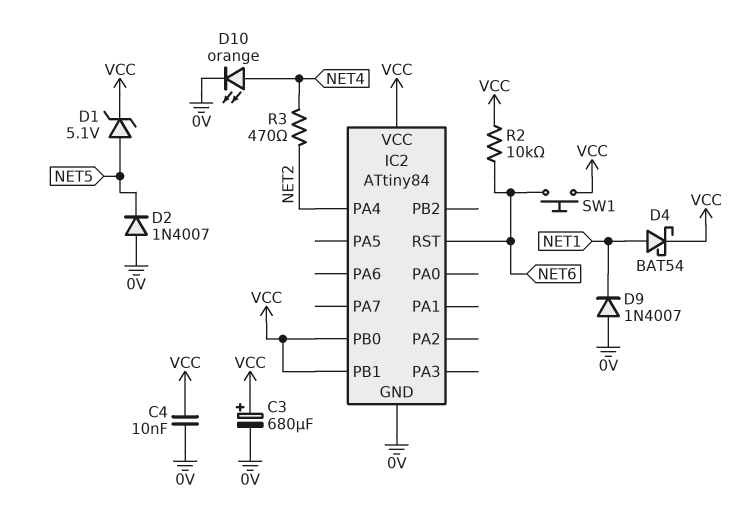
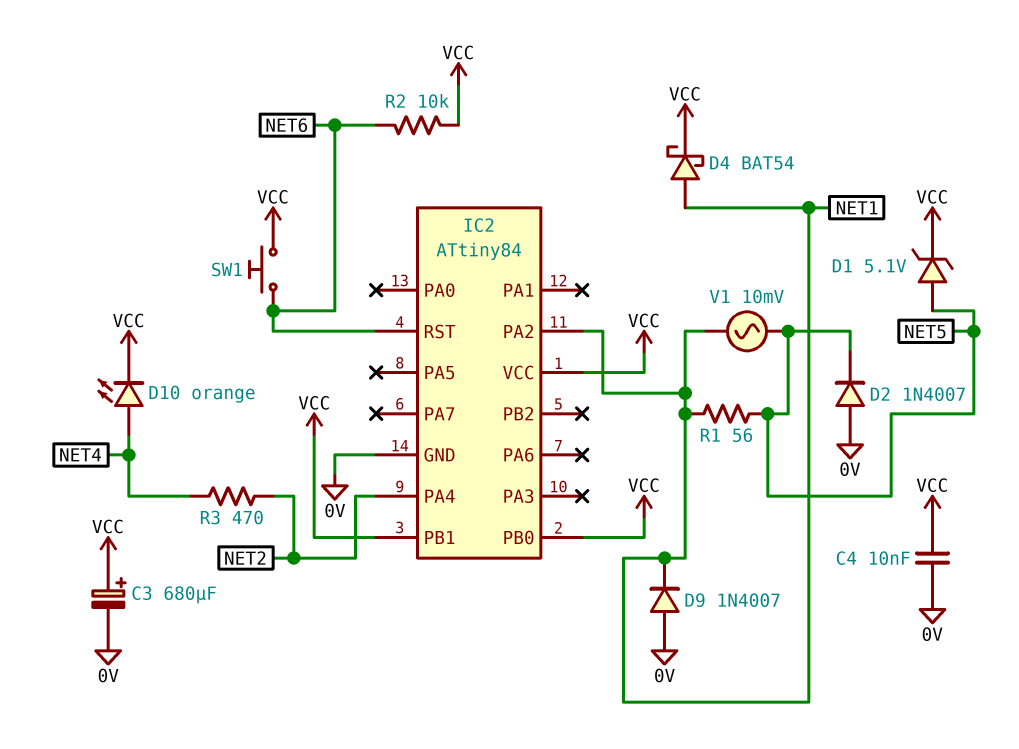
D10: LED orange (A NET4, K 0V) -> LED orange (A NET4, K VCC)
IC2 pin PA2: none -> NET1
R1: none -> 56 (NET1, NET5)
V1: none -> AC 10mV (NET1, NET5)

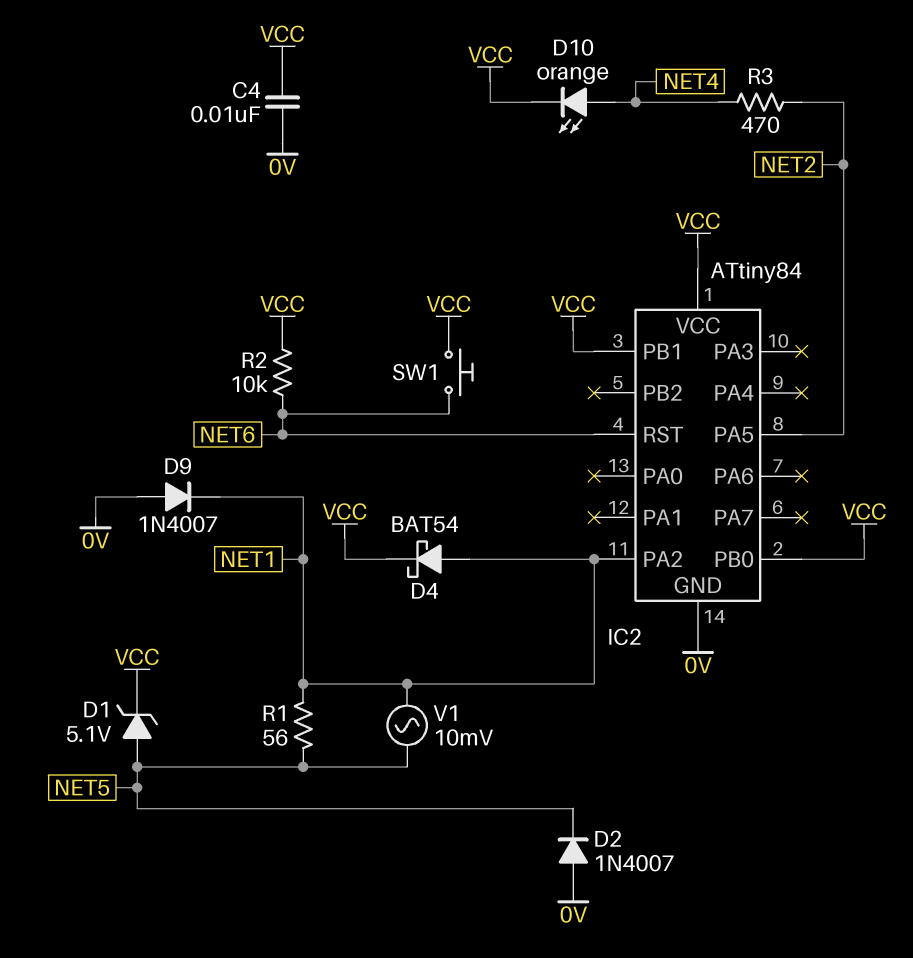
C3: 680uF (plus VCC, minus 0V) -> none
IC2 pin PA4: NET2 -> none
IC2 pin PA5: none -> NET2

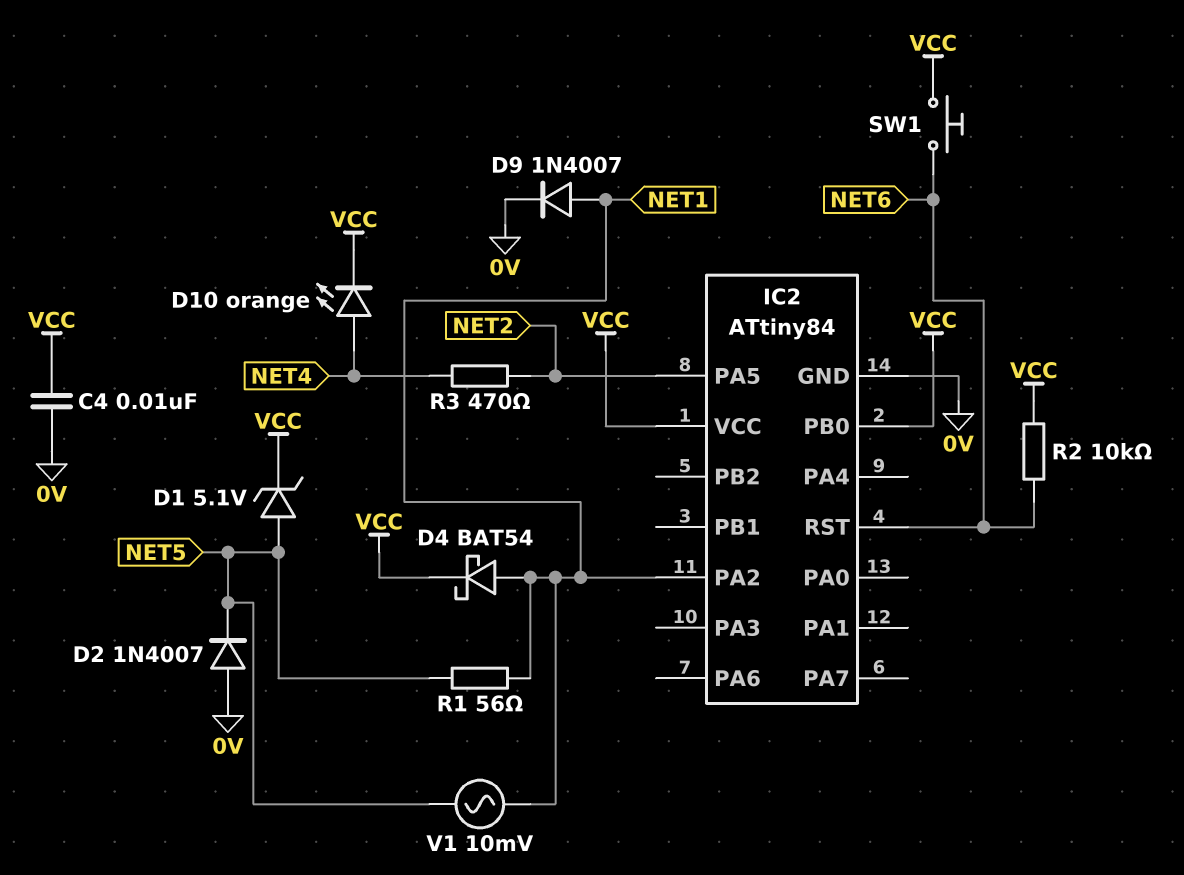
D9: diode 1N4007 (A 0V, K NET1) -> diode 1N4007 (A NET1, K 0V)
IC2 pin PB1: VCC -> none

